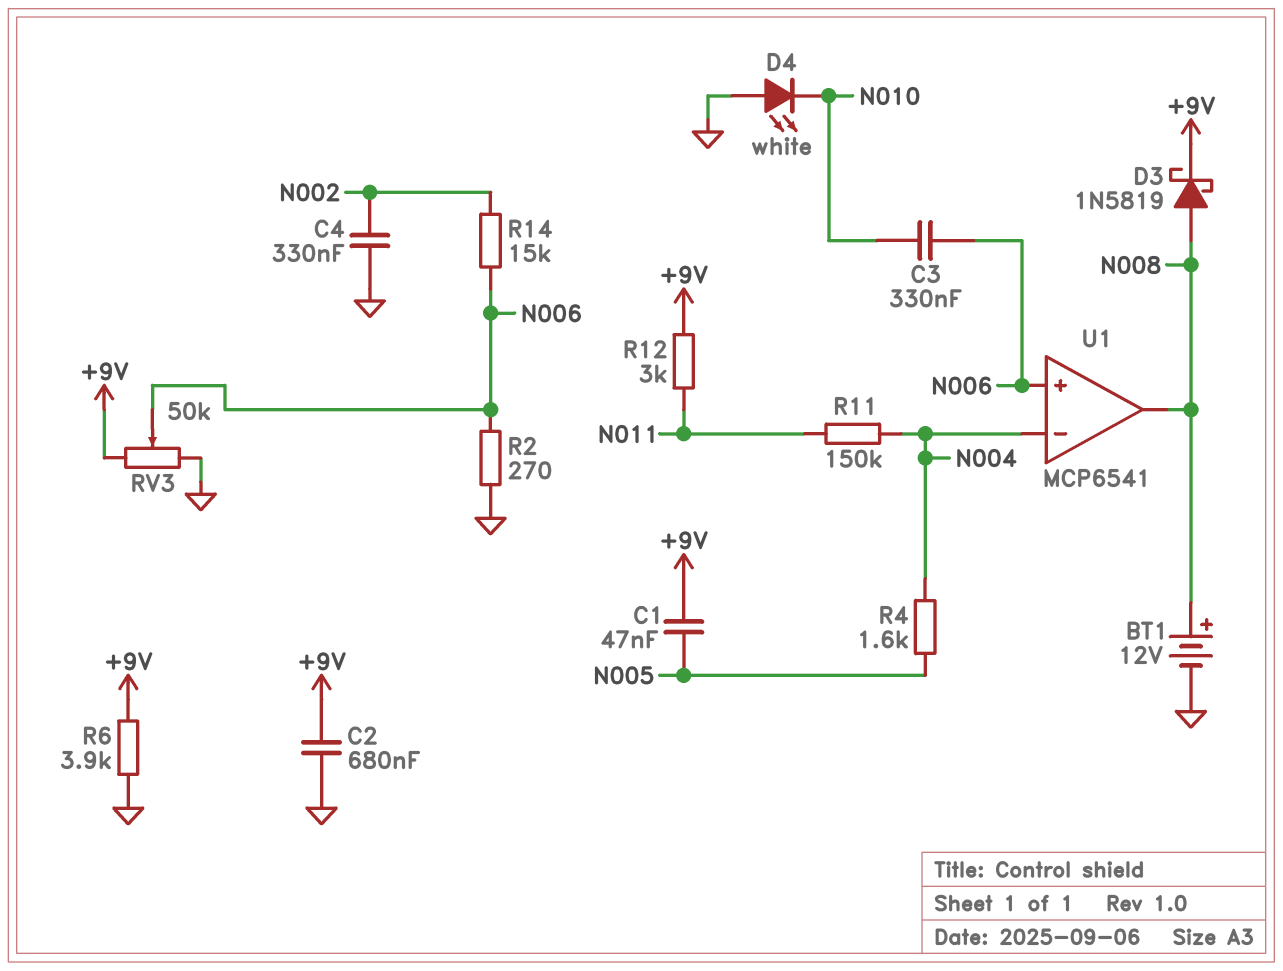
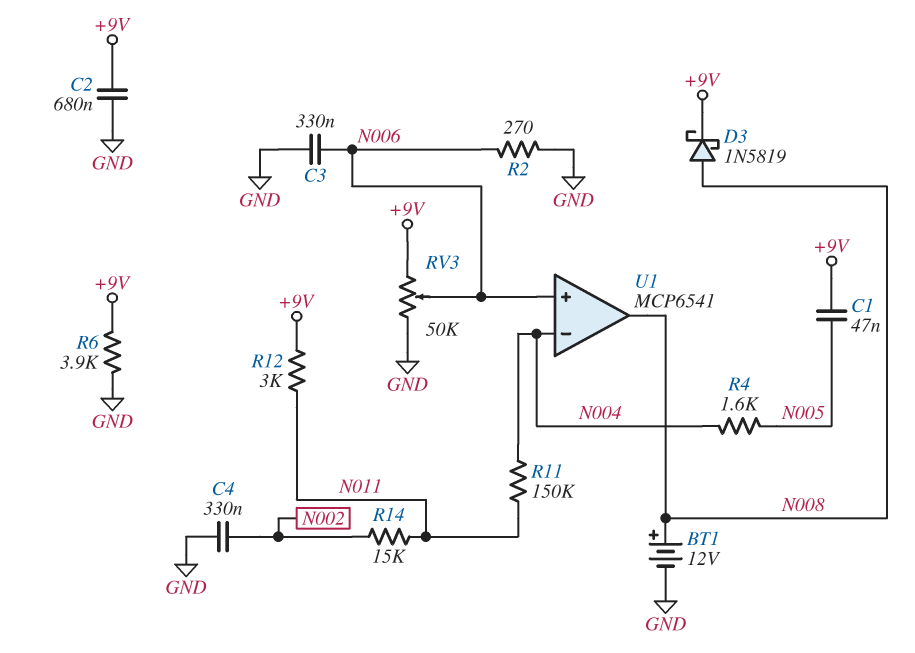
C3: 330nF (N006, N010) -> 330nF (GND, N006)
D4: LED white (A GND, K N010) -> none
R14: 15k (N002, N006) -> 15k (N002, N011)

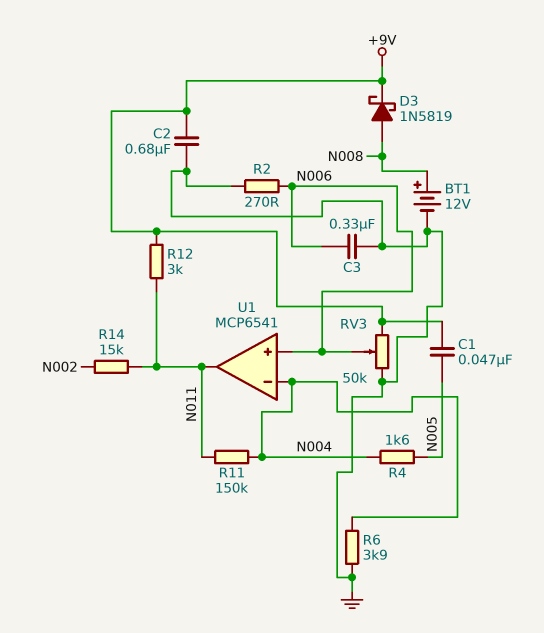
C4: 330nF (GND, N002) -> none
R6: 3.9k (+9V, GND) -> 3.9k (GND, N004)
U1 pin out: N008 -> N011

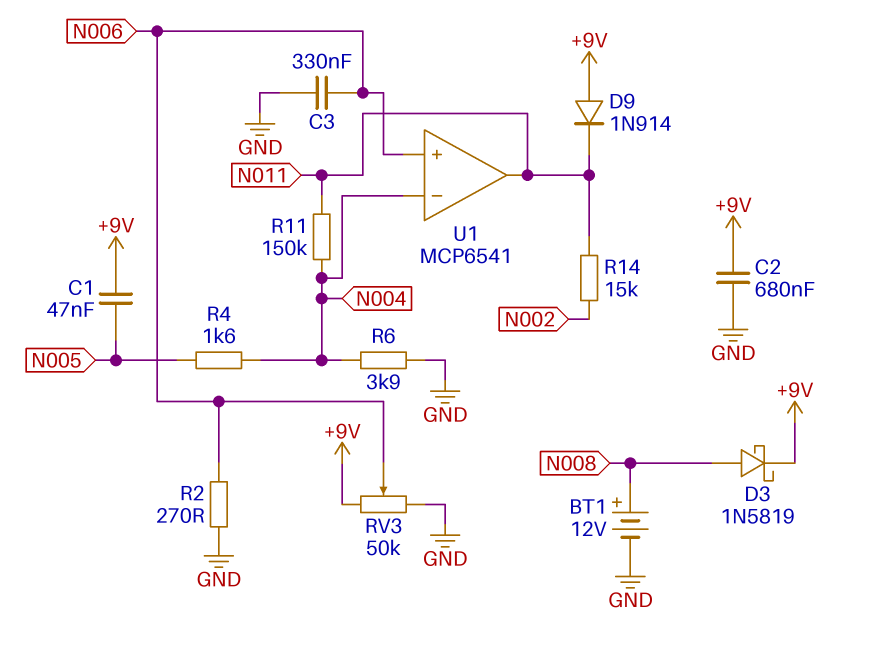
D9: none -> diode 1N914 (A +9V, K N011)
R12: 3k (+9V, N011) -> none

